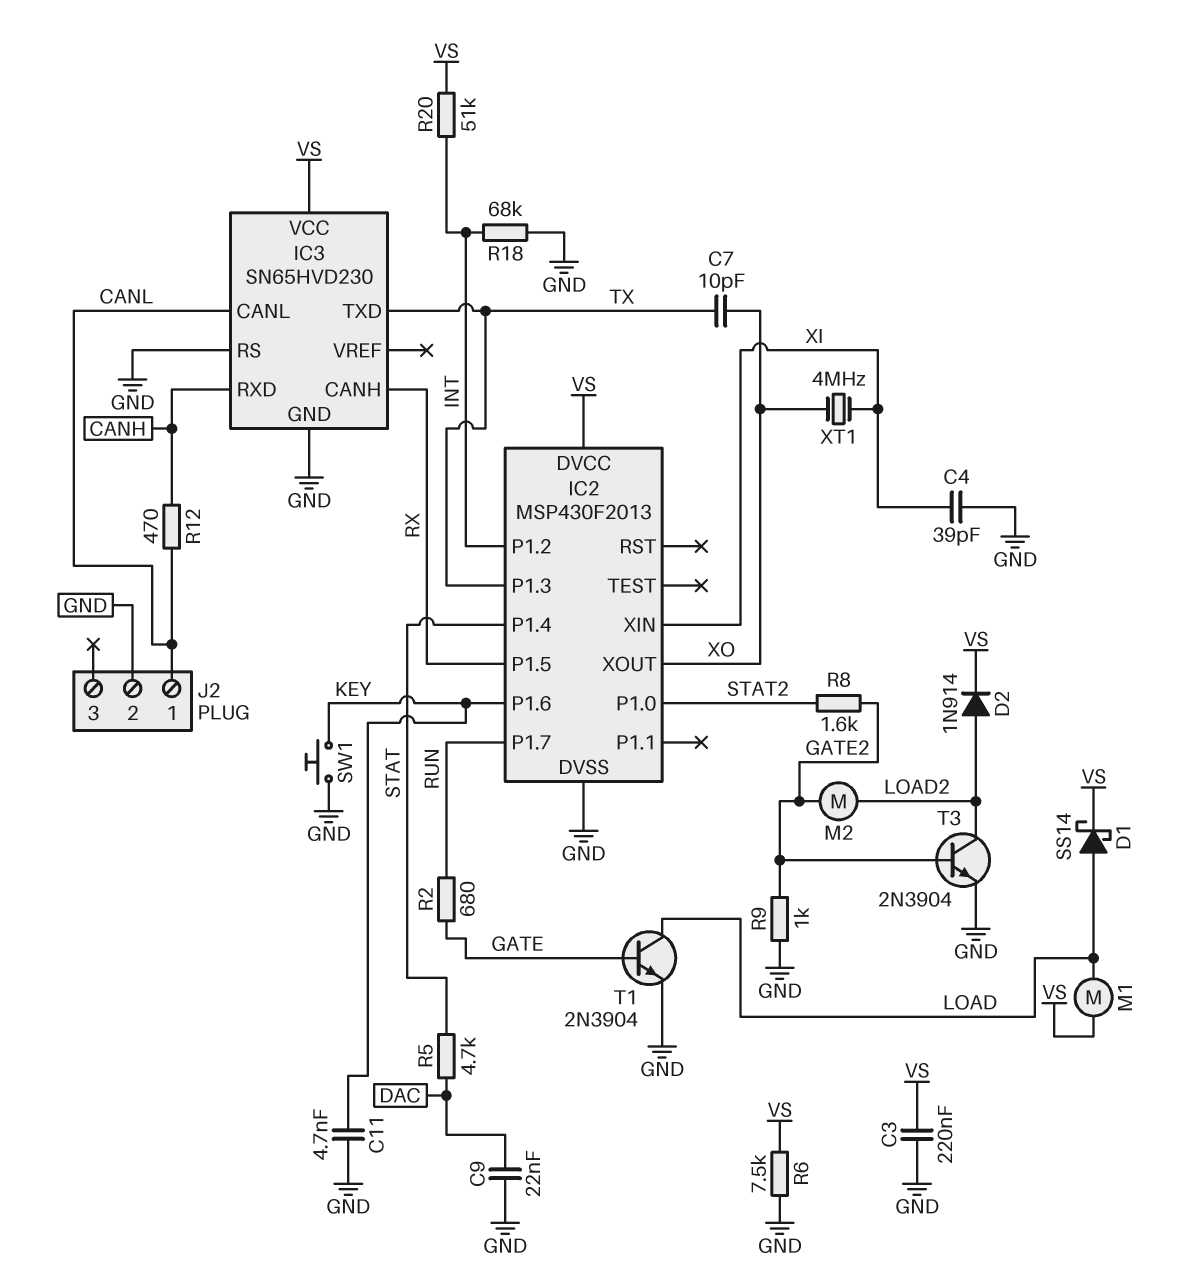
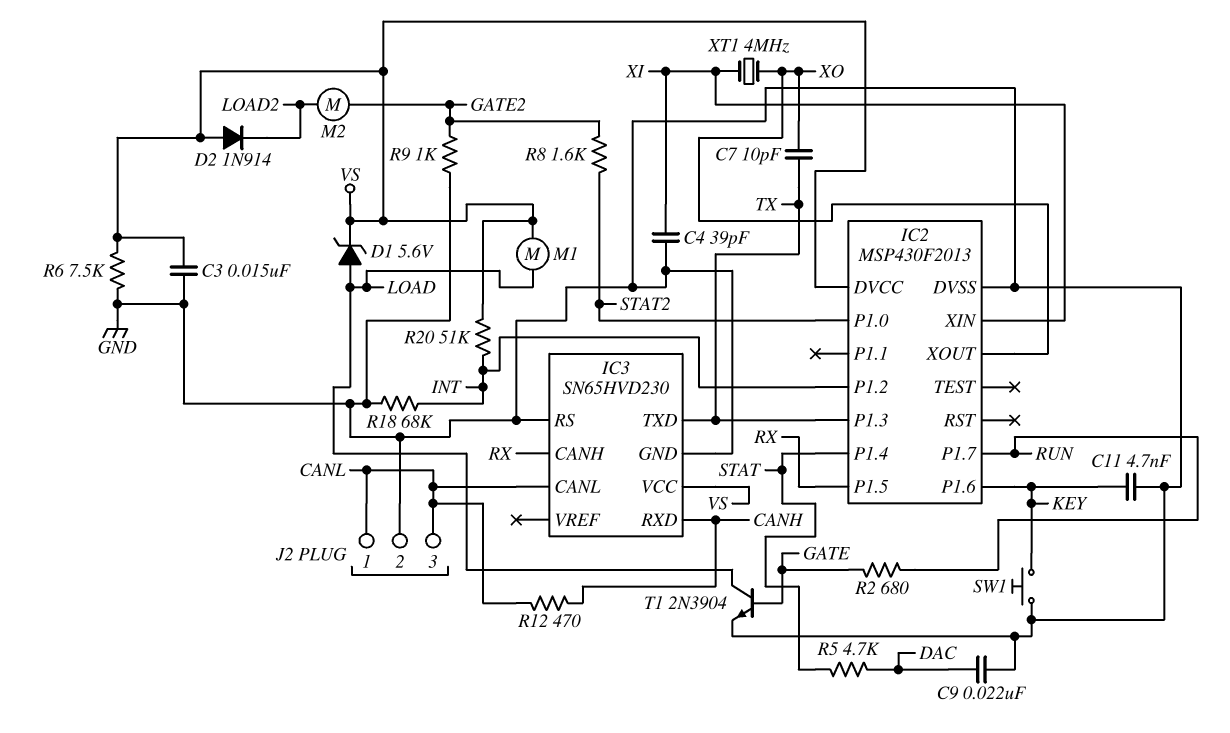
C3: 220nF (GND, VS) -> 15nF (GND, VS)
D1: schottky SS14 (A LOAD, K VS) -> zener 5.6V (A LOAD, K VS)
D2: diode 1N914 (A LOAD2, K VS) -> diode 1N914 (A VS, K LOAD2)
J2 pin 3: none -> CANL
T3: NPN 2N3904 (B GATE2, C LOAD2, E GND) -> none

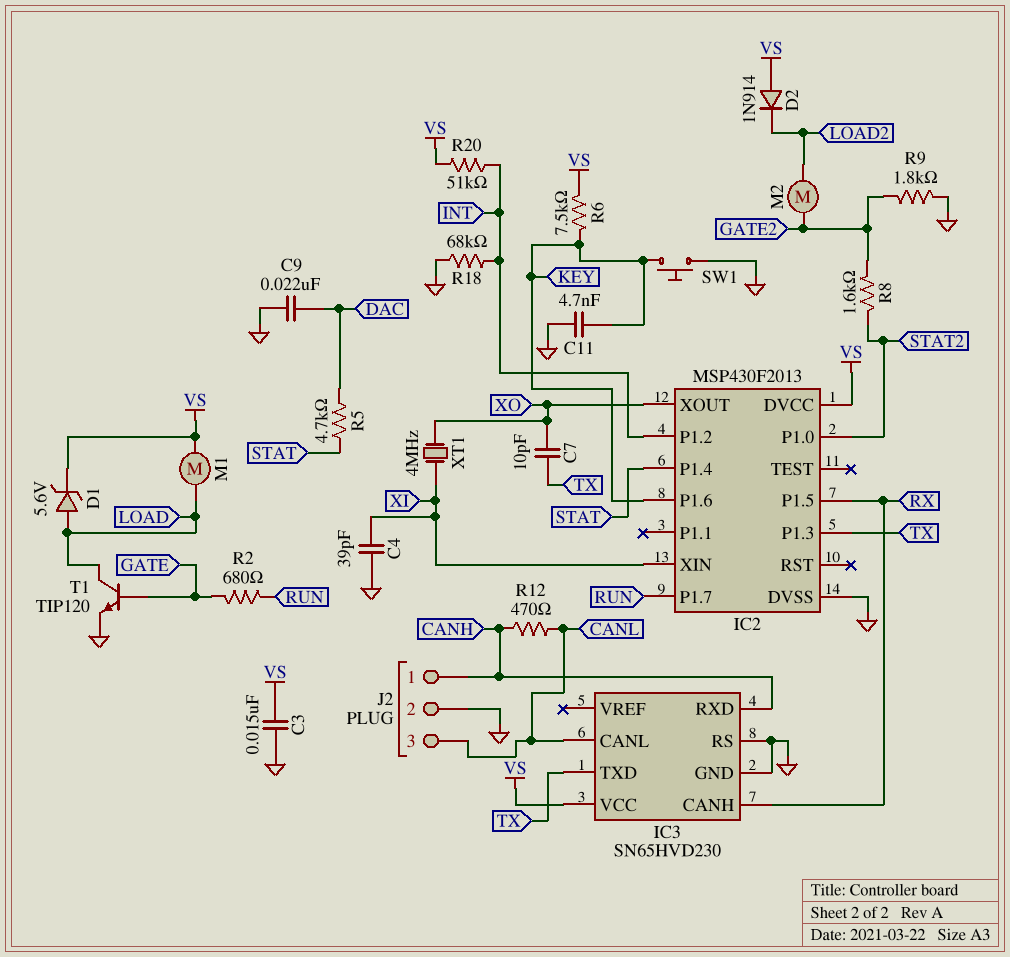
J2 pin 1: CANL -> CANH
R6: 7.5k (GND, VS) -> 7.5k (KEY, VS)
R9: 1k (GATE2, GND) -> 1.8k (GATE2, GND)
T1: NPN 2N3904 (B GATE, C LOAD, E GND) -> NPN TIP120 (B GATE, C LOAD, E GND)

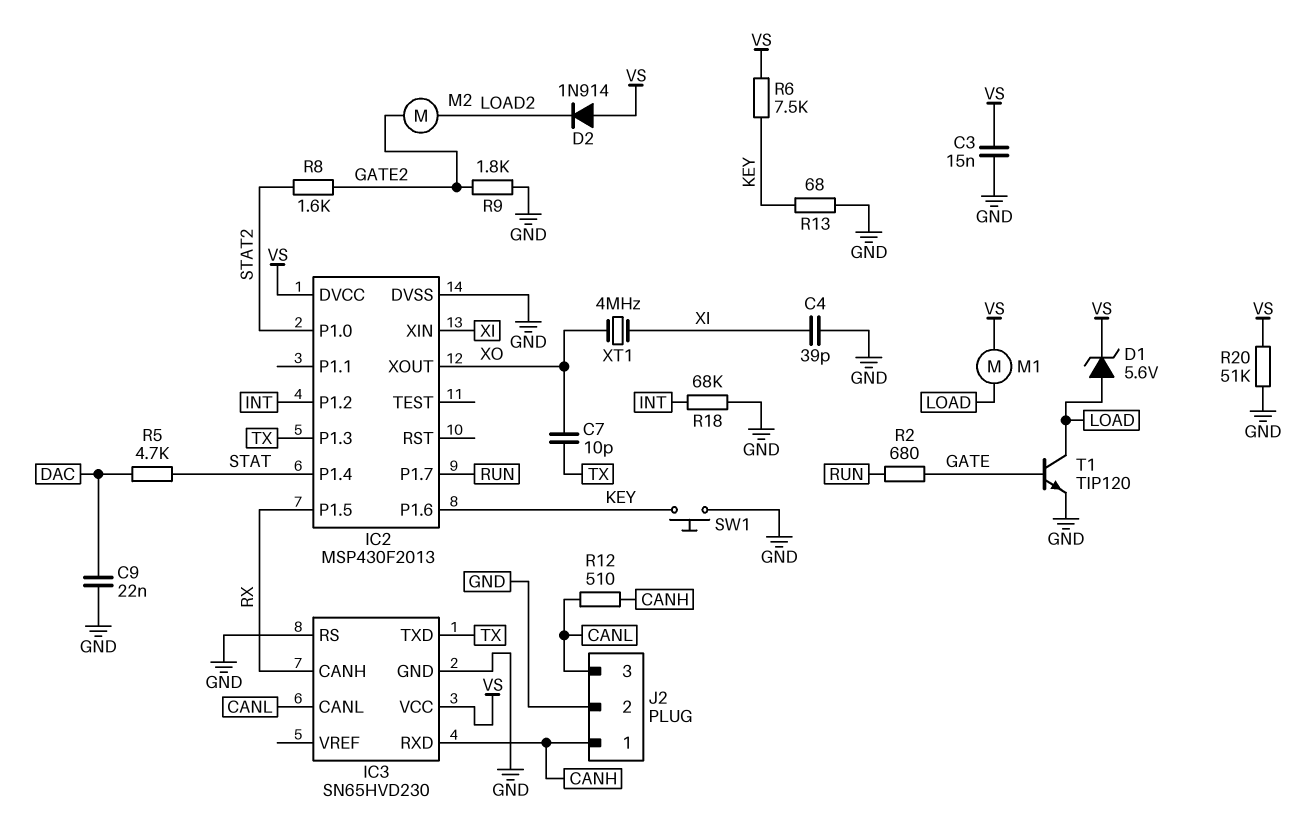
C11: 4.7nF (GND, KEY) -> none
R12: 470 (CANH, CANL) -> 510 (CANH, CANL)
R13: none -> 68 (GND, KEY)
R20: 51k (INT, VS) -> 51k (GND, VS)

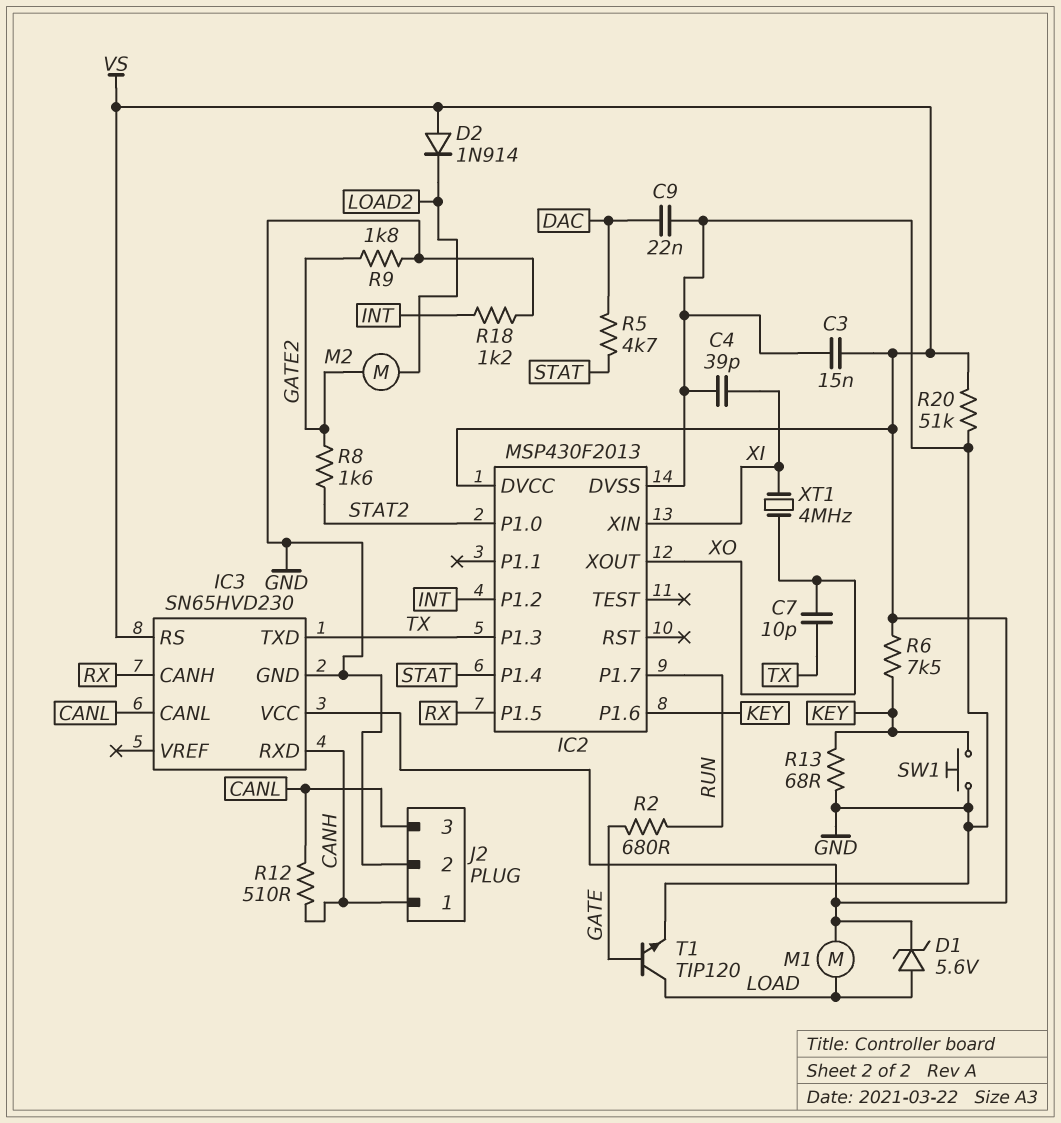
IC3 pin RS: GND -> VS
R18: 68k (GND, INT) -> 1.2k (GND, INT)

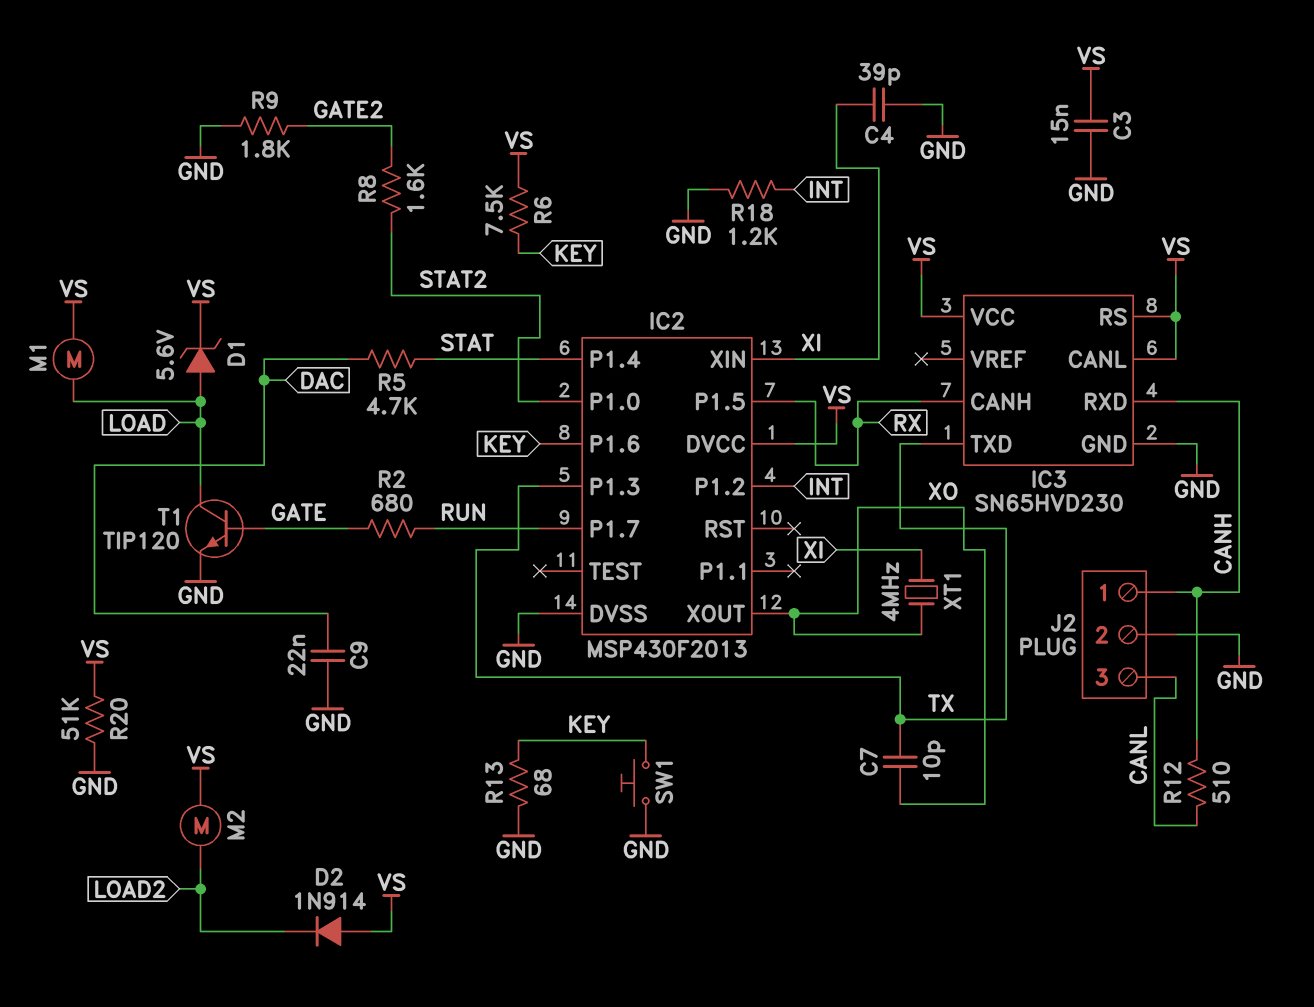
IC3 pin CANL: CANL -> VS
M2: motor (GATE2, LOAD2) -> motor (LOAD2, VS)

